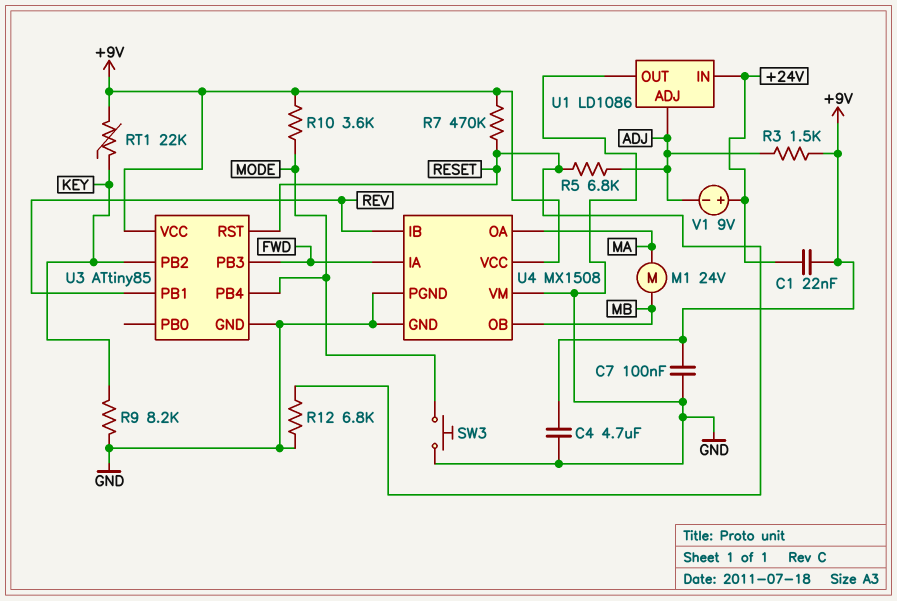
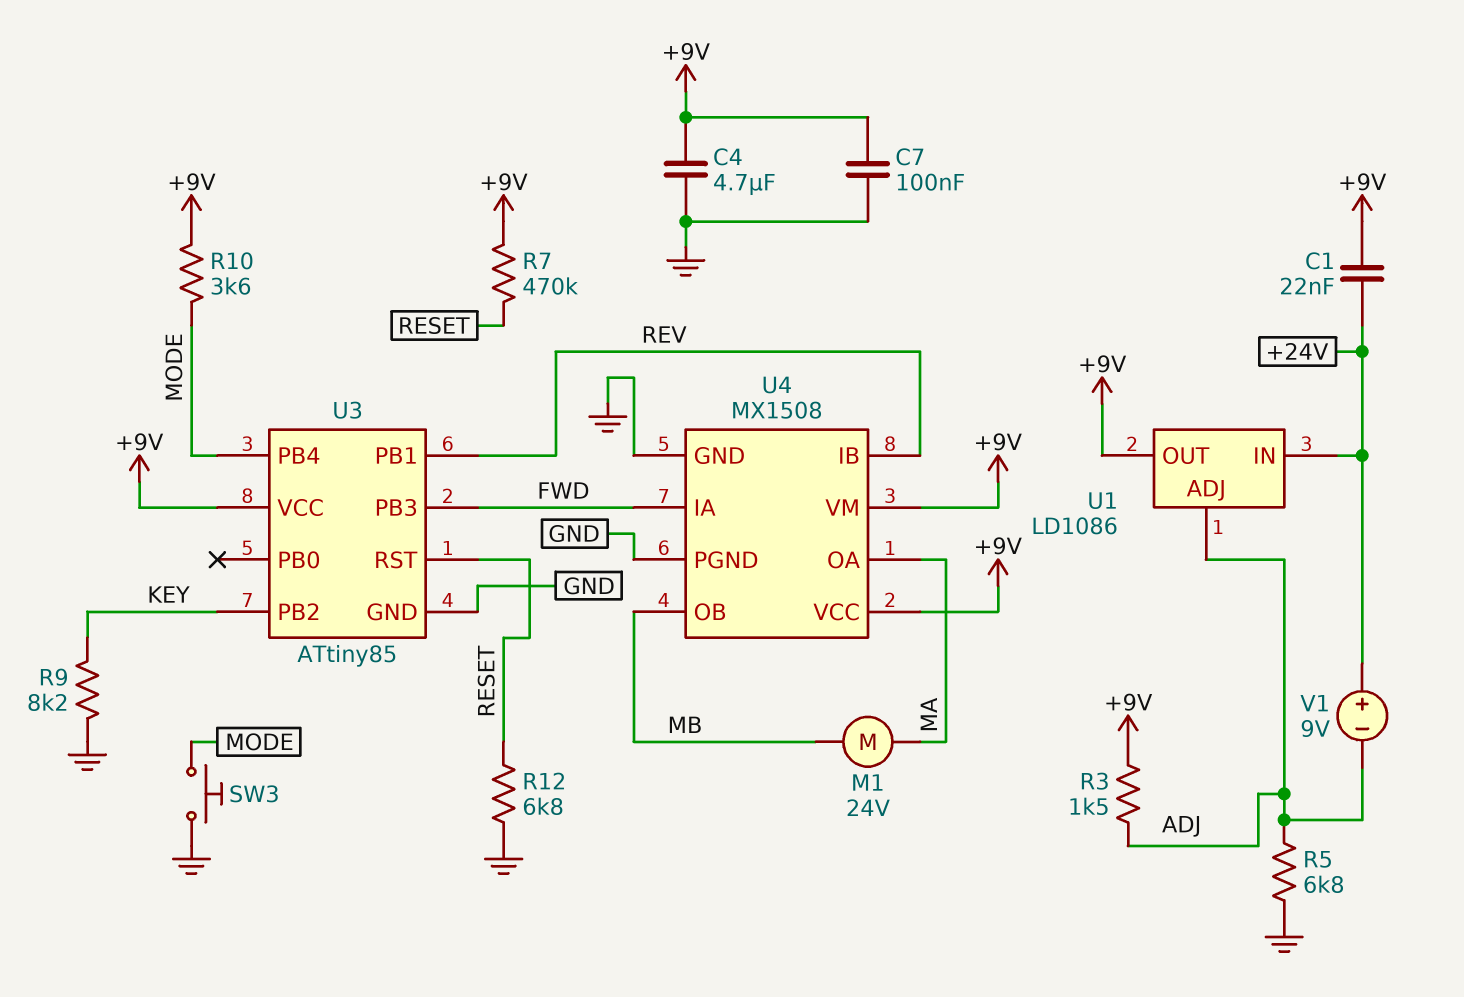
R5: 6.8k (ADJ, RESET) -> 6.8k (ADJ, GND)
RT1: 22k (+9V, KEY) -> none
U1 pin OUT: GND -> +9V
U4 pin VM: GND -> +9V

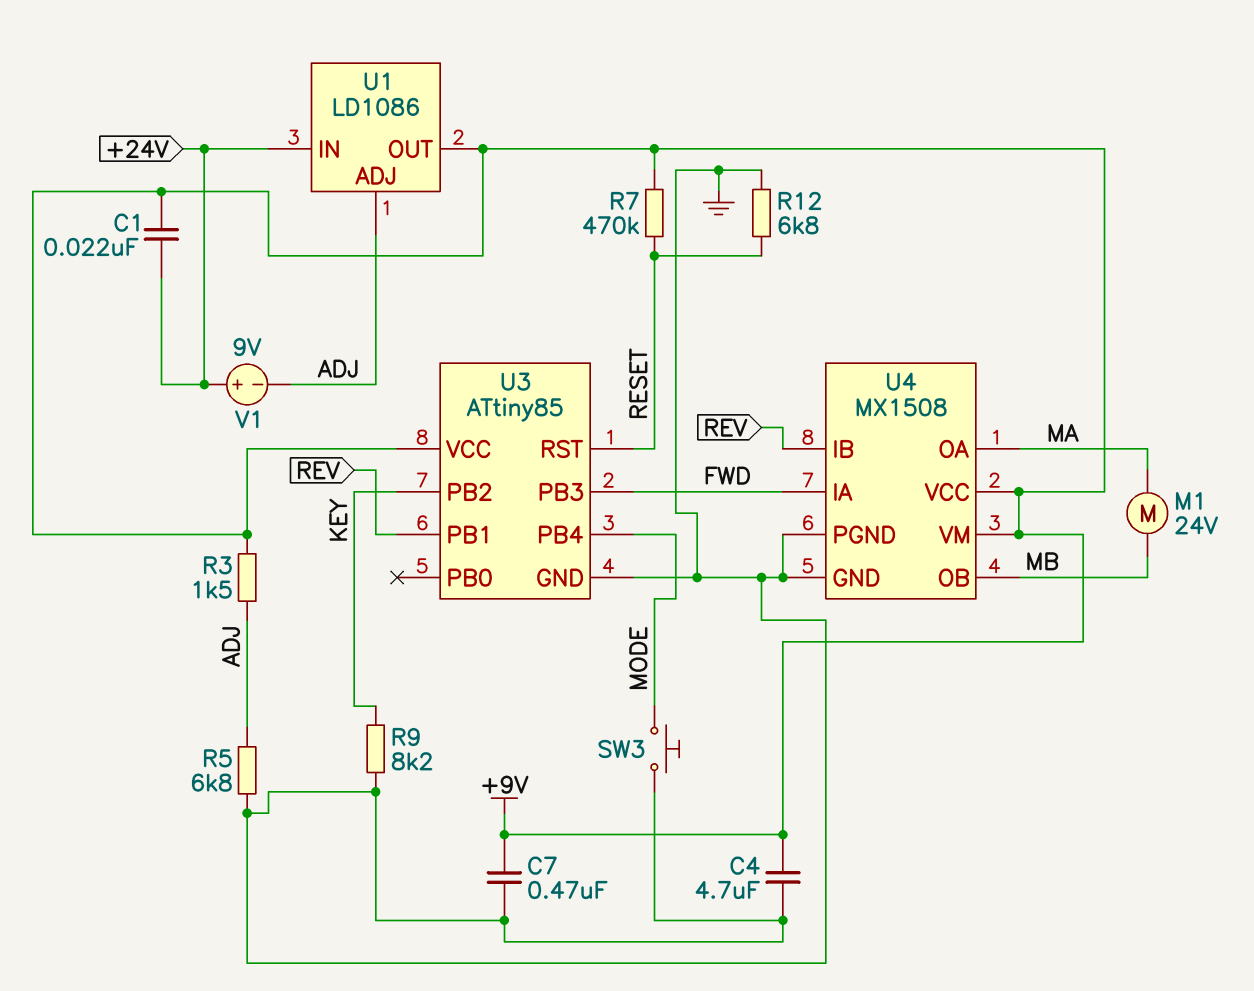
C7: 100nF (+9V, GND) -> 470nF (+9V, GND)
R10: 3.6k (+9V, MODE) -> none

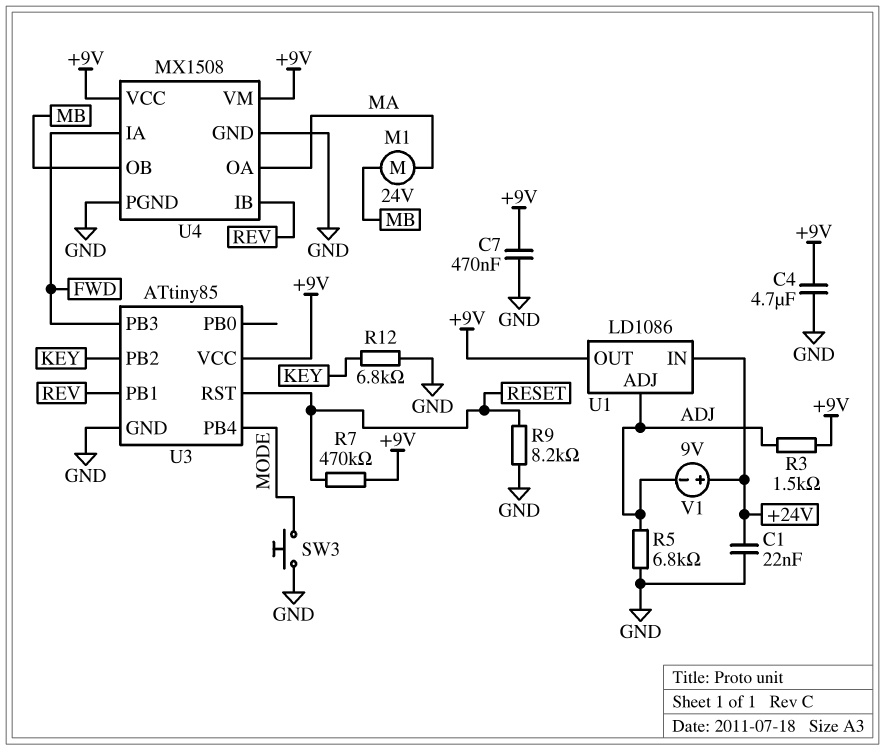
C1: 22nF (+9V, +24V) -> 22nF (+24V, GND)
R9: 8.2k (GND, KEY) -> 8.2k (GND, RESET)
R12: 6.8k (GND, RESET) -> 6.8k (GND, KEY)

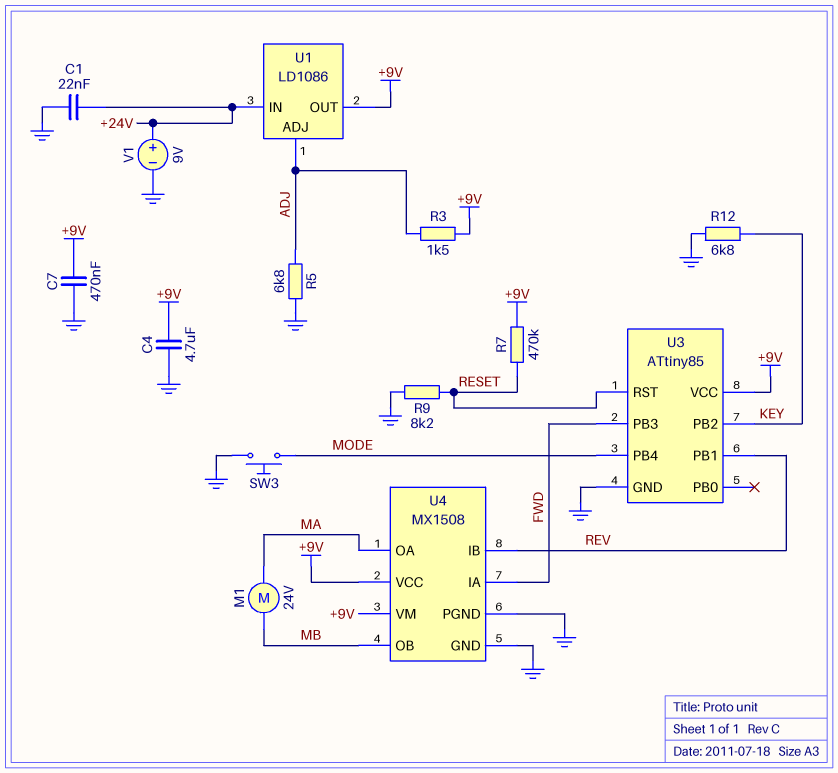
V1: 9V (plus +24V, minus ADJ) -> 9V (plus +24V, minus GND)

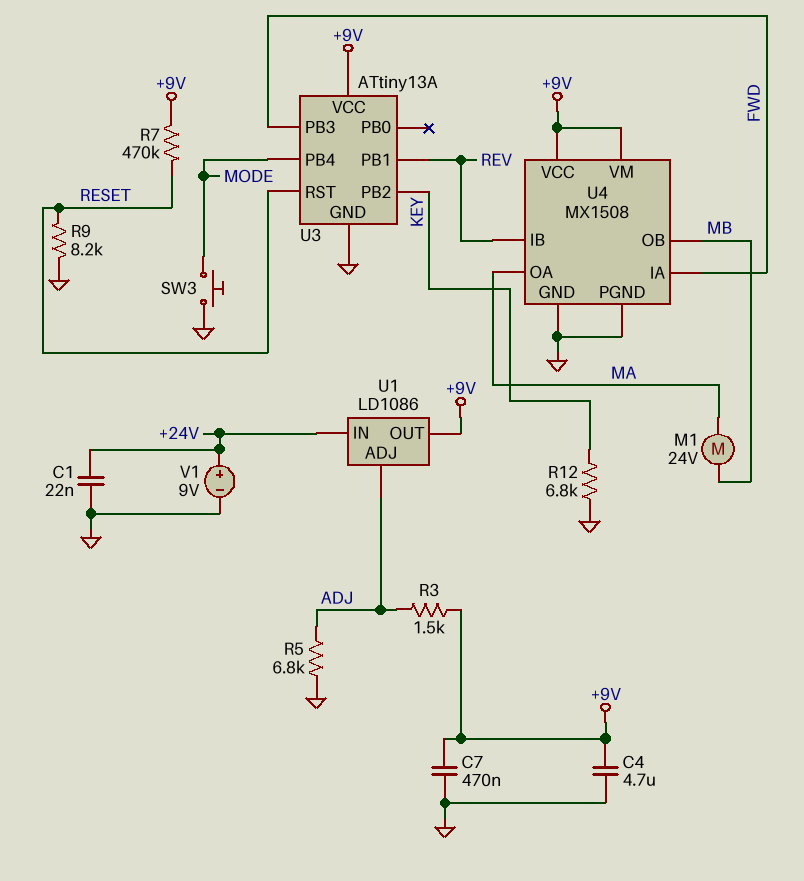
U3: ATtiny85 -> ATtiny13A

